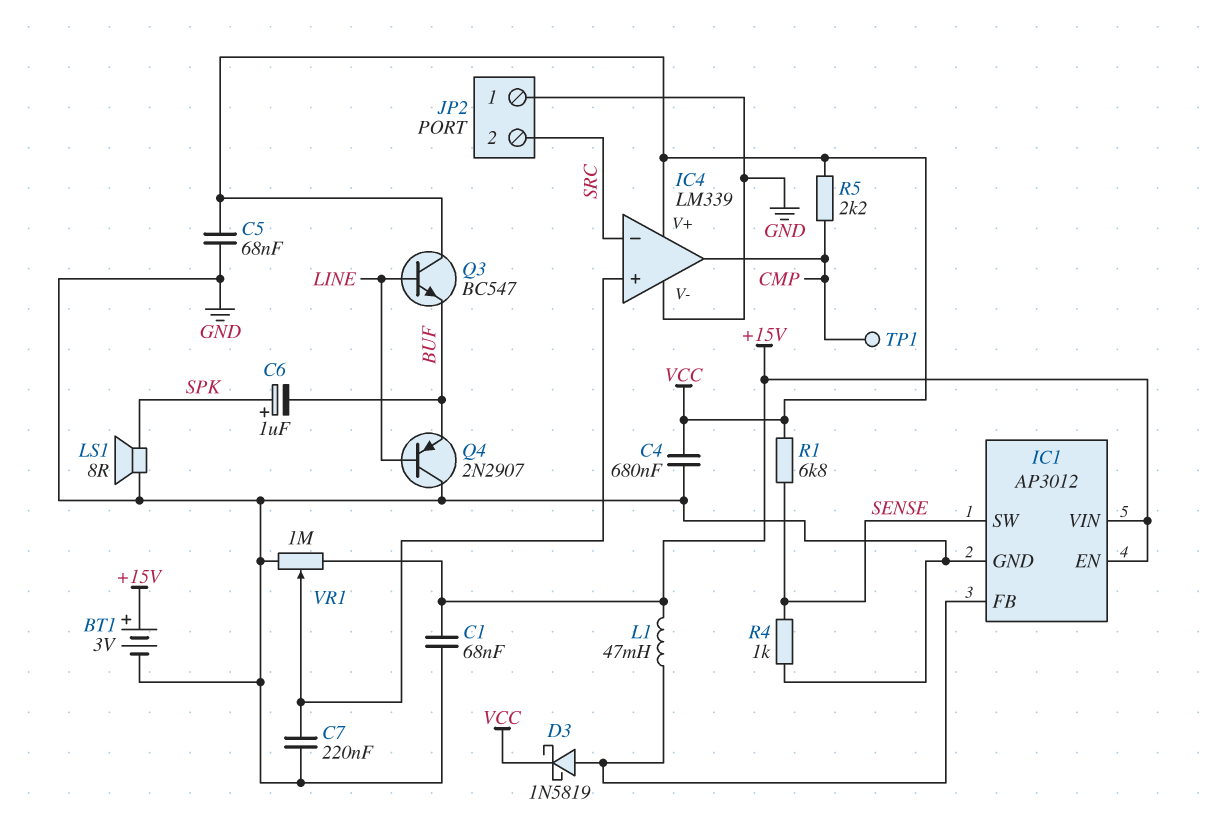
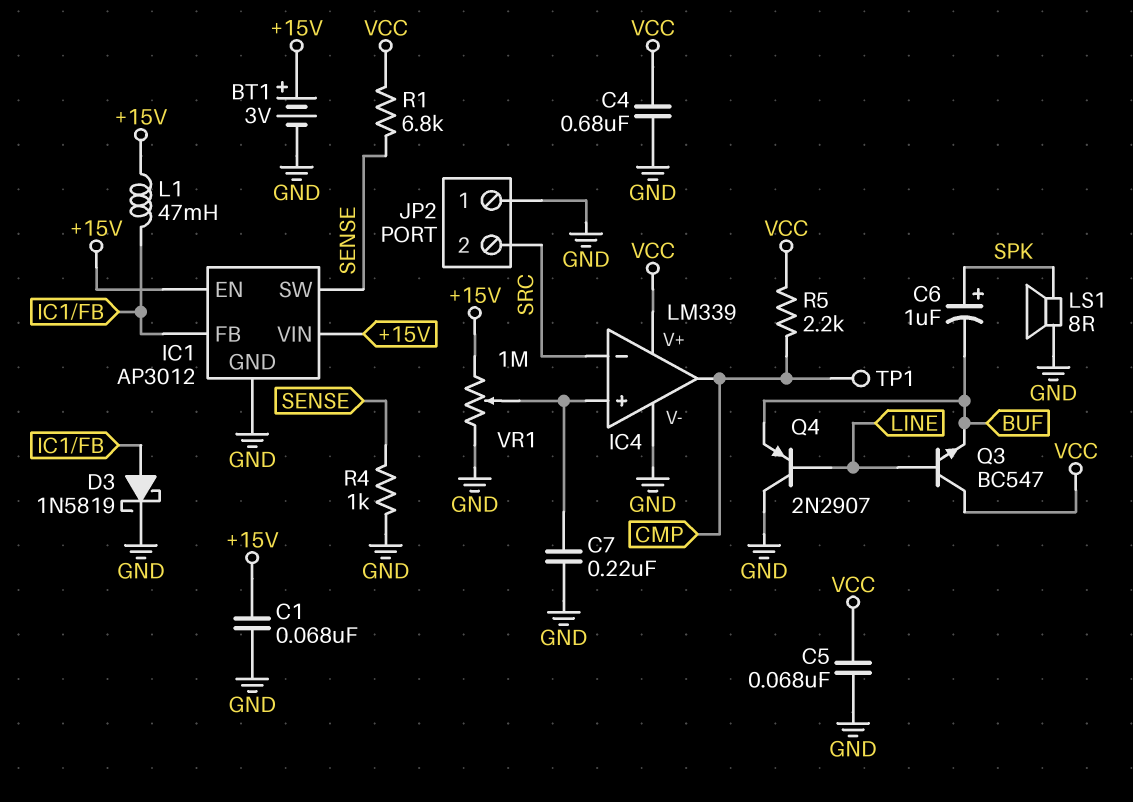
D3: schottky 1N5819 (A IC1/FB, K VCC) -> schottky 1N5819 (A IC1/FB, K GND)

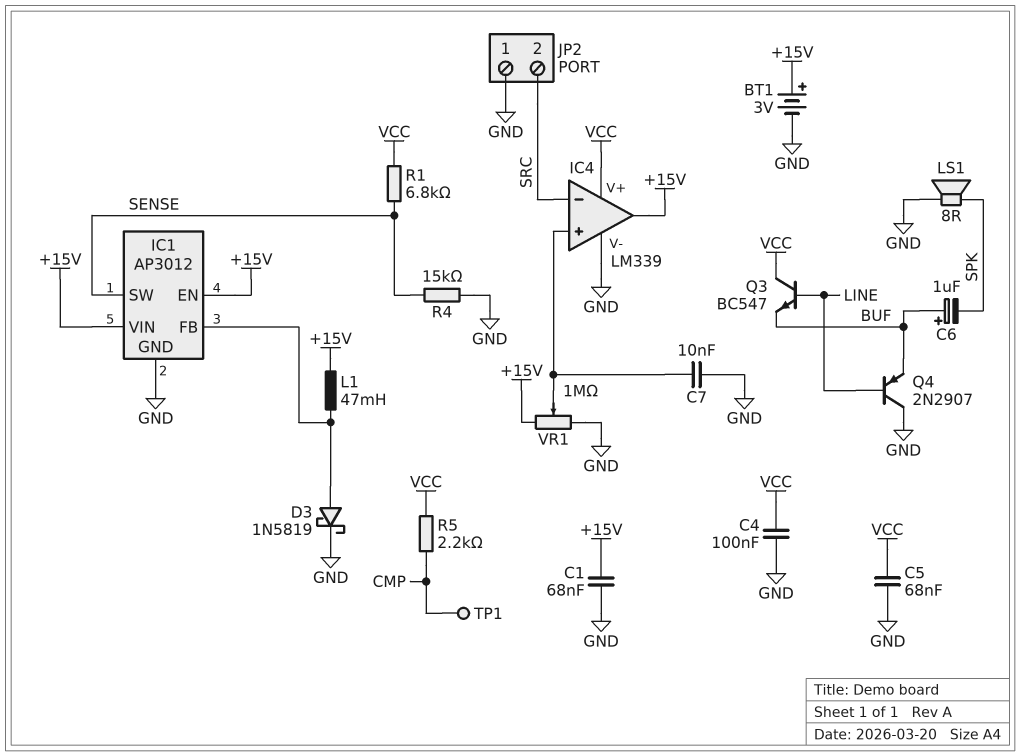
C4: 680nF (GND, VCC) -> 100nF (GND, VCC)
C6: 1uF (plus SPK, minus BUF) -> 1uF (plus BUF, minus SPK)
C7: 220nF (GND, IC4/in+) -> 10nF (GND, IC4/in+)
IC4 pin out: CMP -> +15V
R4: 1k (GND, SENSE) -> 15k (GND, SENSE)

